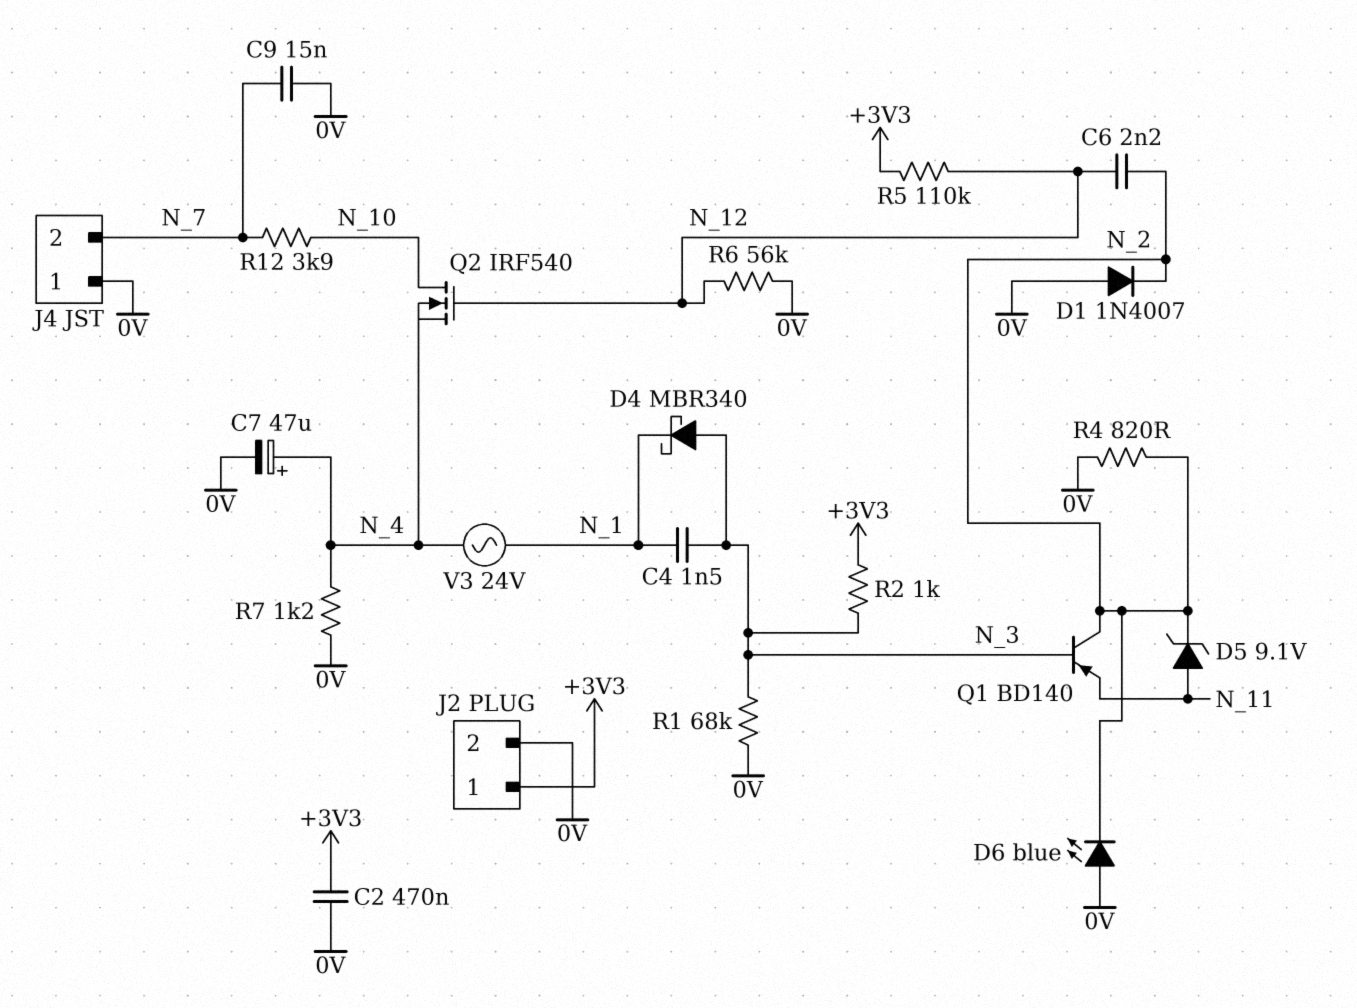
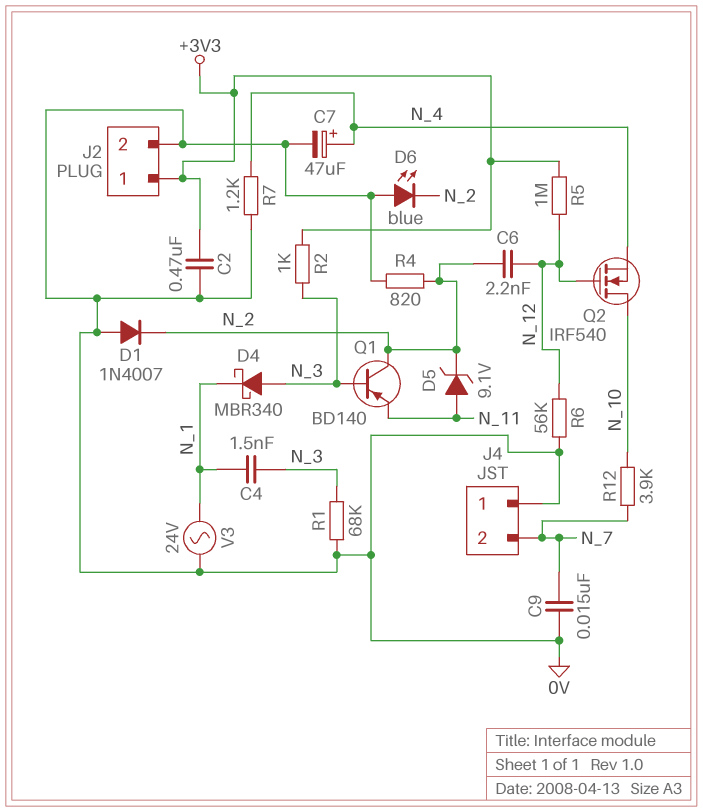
R5: 110k (+3V3, N_12) -> 1M (+3V3, N_12)
V3: AC 24V (N_1, N_4) -> AC 24V (0V, N_1)

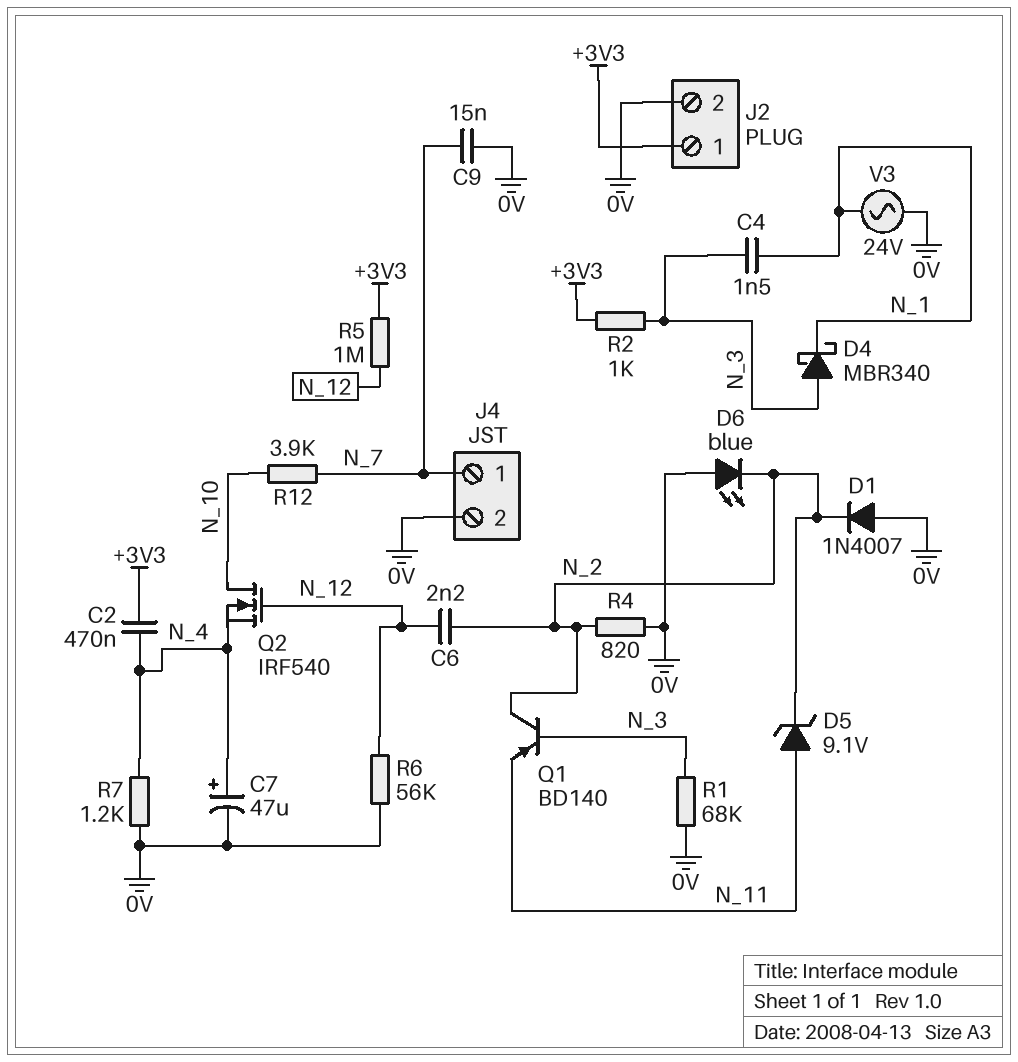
C2: 470nF (+3V3, 0V) -> 470nF (+3V3, N_4)
J4 pin 1: 0V -> N_7
J4 pin 2: N_7 -> 0V

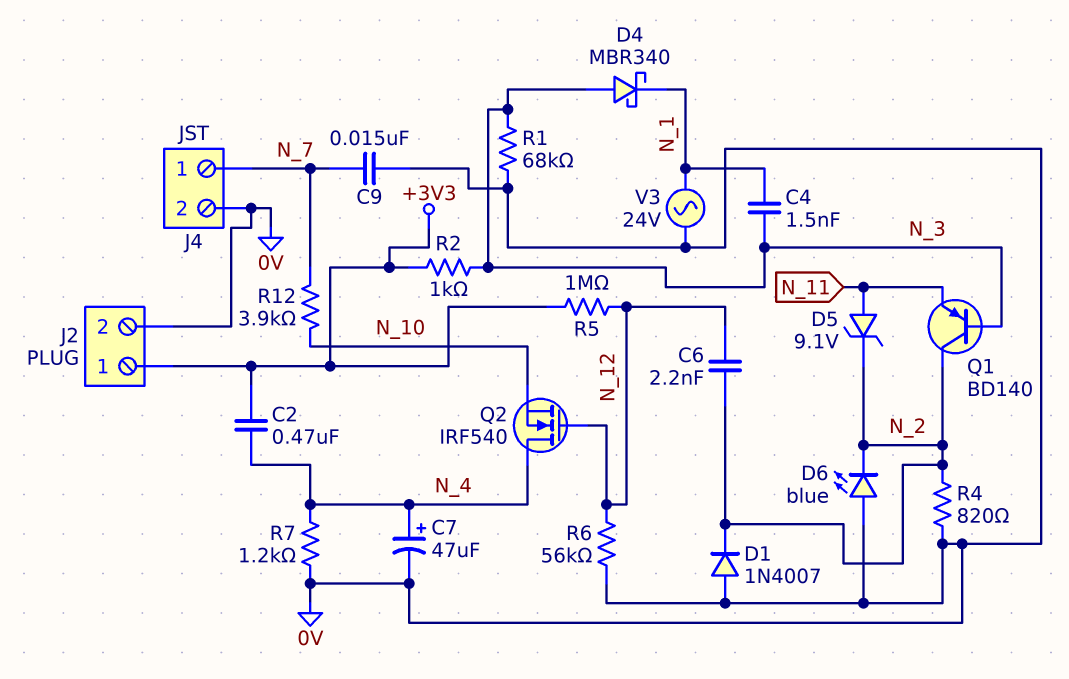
Q2: NMOS IRF540 (G N_12, D N_10, S N_4) -> NMOS IRF540 (G N_12, D N_4, S N_10)

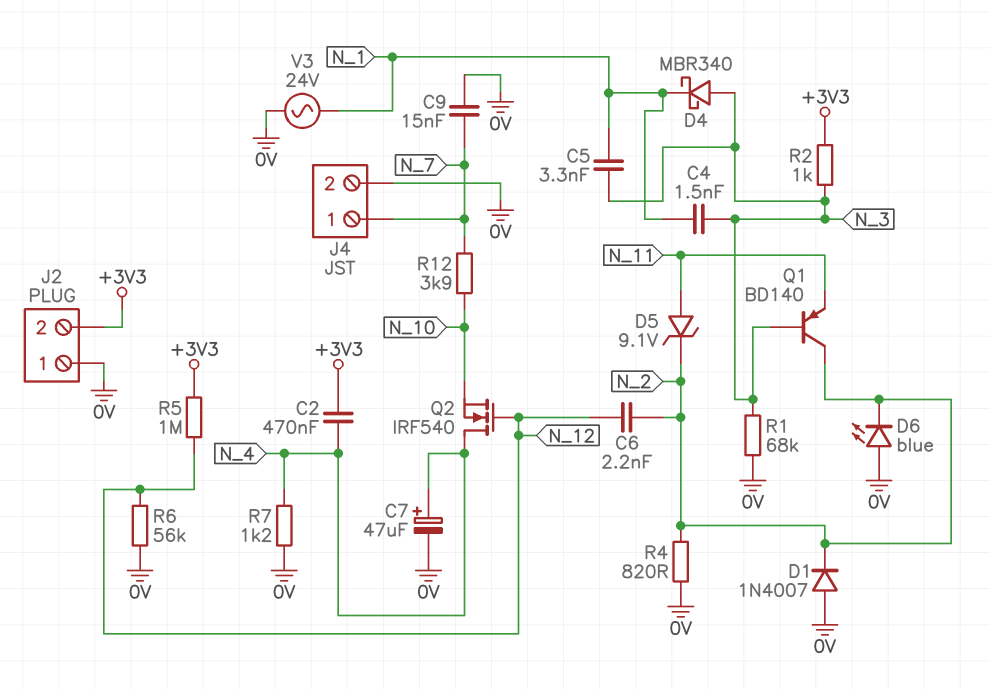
C5: none -> 3.3nF (N_1, N_3)
J2 pin 1: +3V3 -> 0V
J2 pin 2: 0V -> +3V3

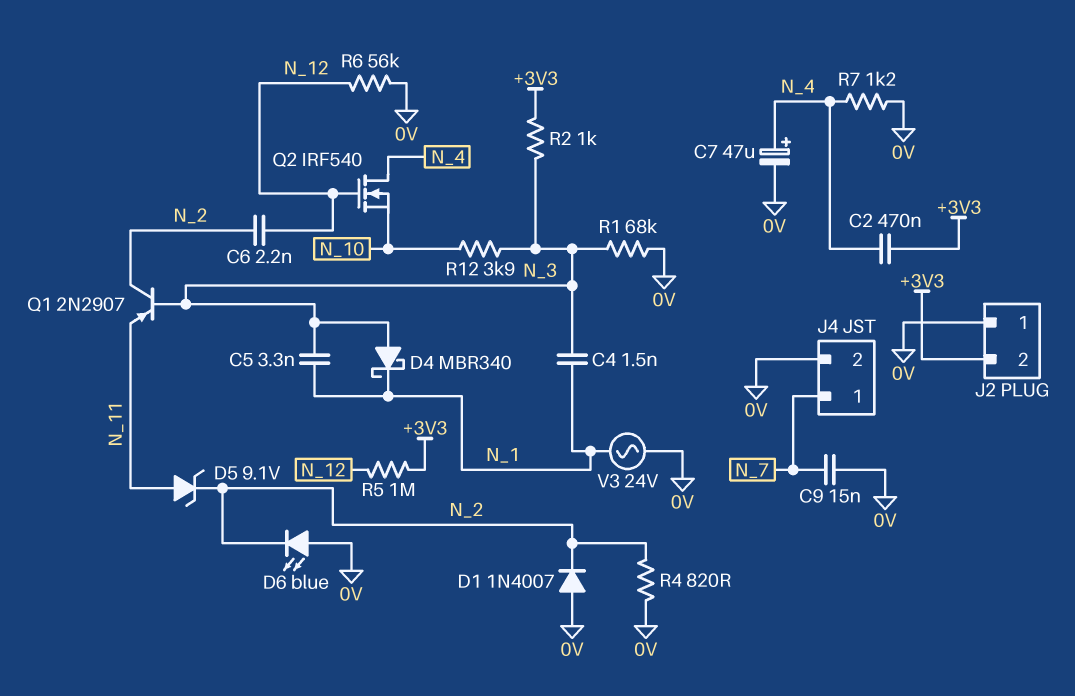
Q1: PNP BD140 (B N_3, C N_2, E N_11) -> PNP 2N2907 (B N_3, C N_2, E N_11)
R12: 3.9k (N_7, N_10) -> 3.9k (N_3, N_10)

